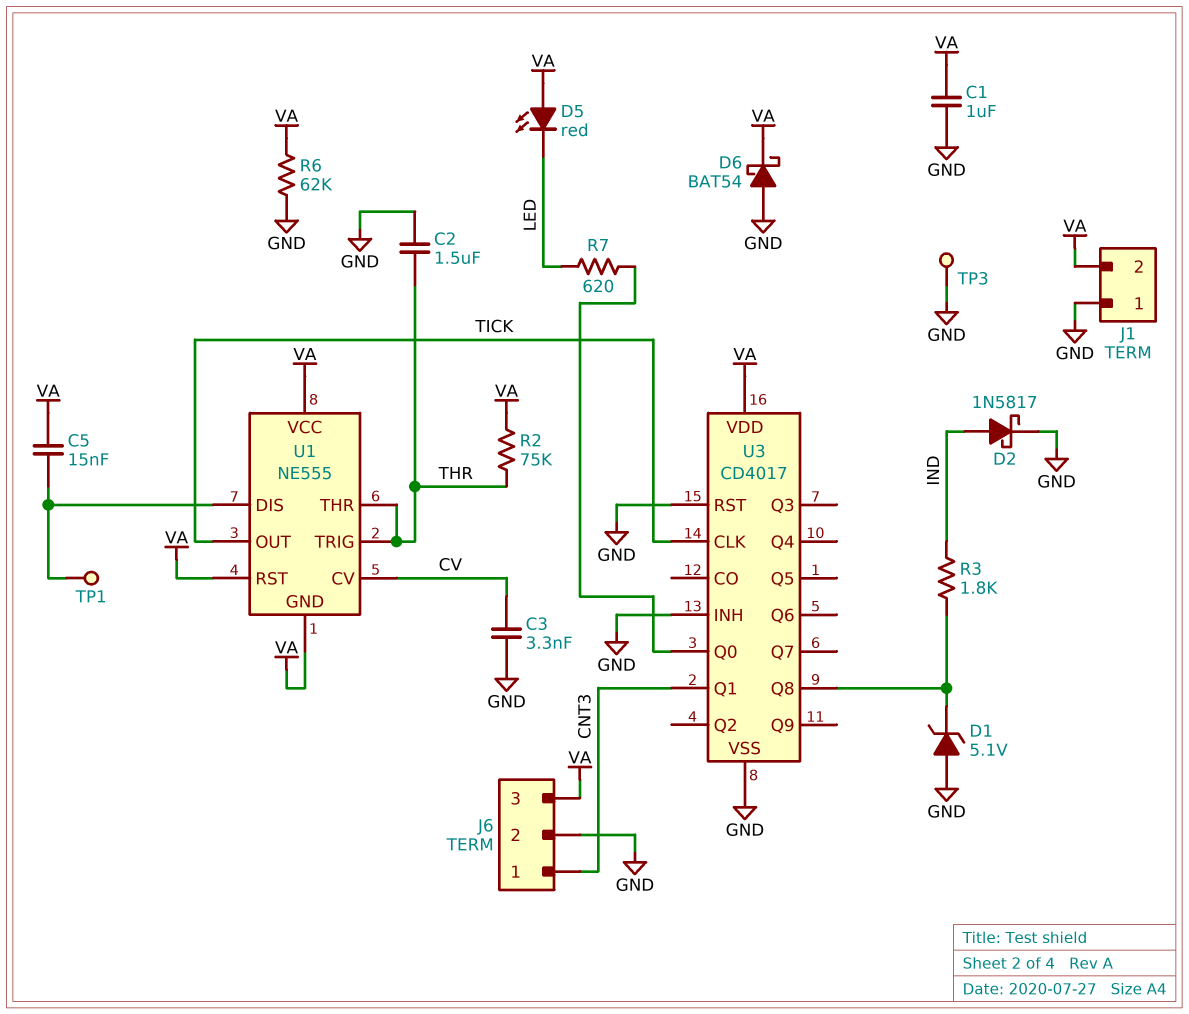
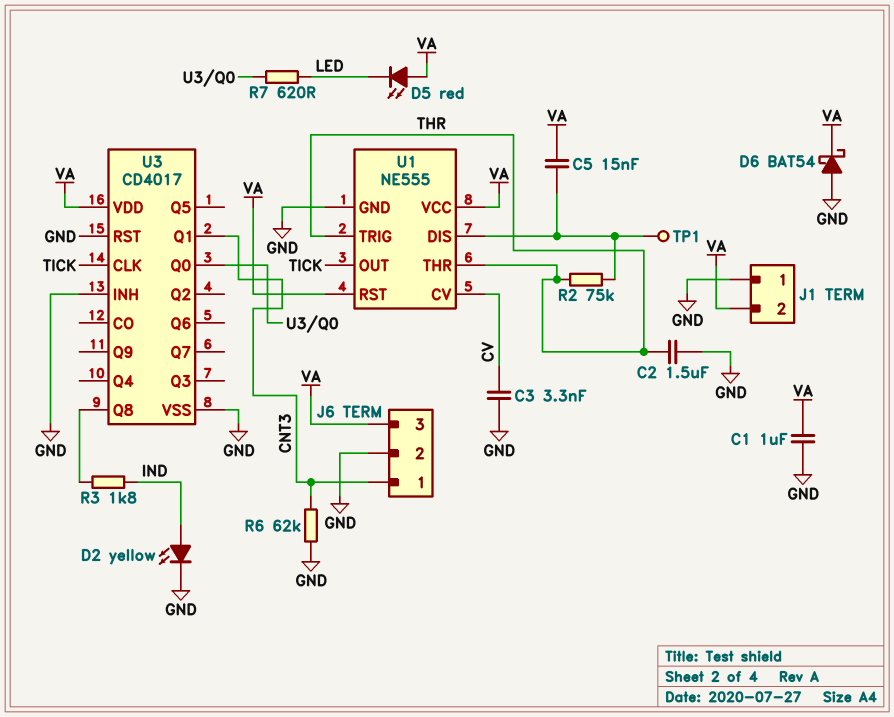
D1: zener 5.1V (A GND, K U3/Q8) -> none
D2: schottky 1N5817 (A IND, K GND) -> LED yellow (A IND, K GND)
R2: 75k (THR, VA) -> 75k (THR, U1/DIS)
R6: 62k (GND, VA) -> 62k (CNT3, GND)
TP3: test point (GND) -> none
U1 pin GND: VA -> GND

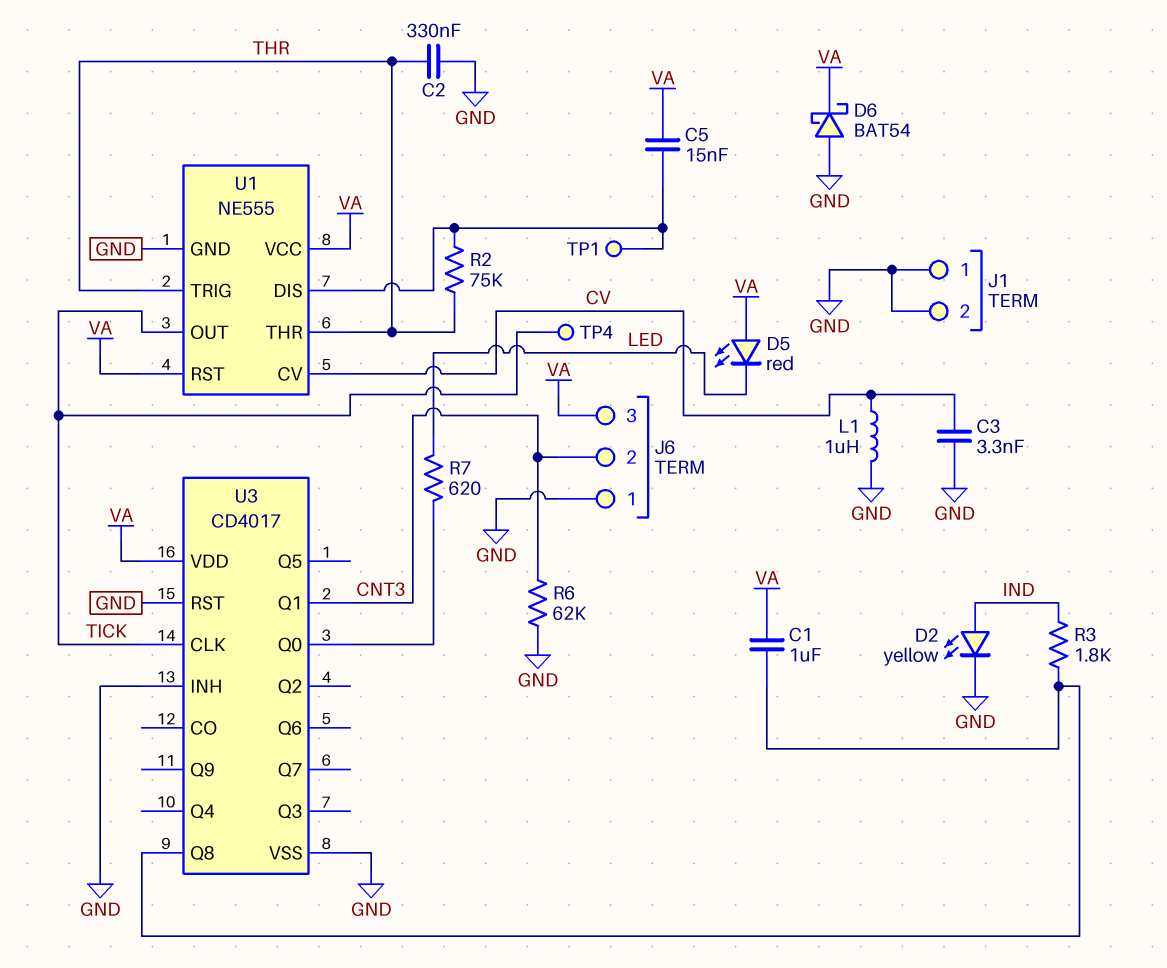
C1: 1uF (GND, VA) -> 1uF (U3/Q8, VA)
C2: 1.5uF (GND, THR) -> 330nF (GND, THR)
J1 pin 2: VA -> GND
J6 pin 1: CNT3 -> GND
J6 pin 2: GND -> CNT3
L1: none -> 1uH (CV, GND)
TP4: none -> test point (TICK)

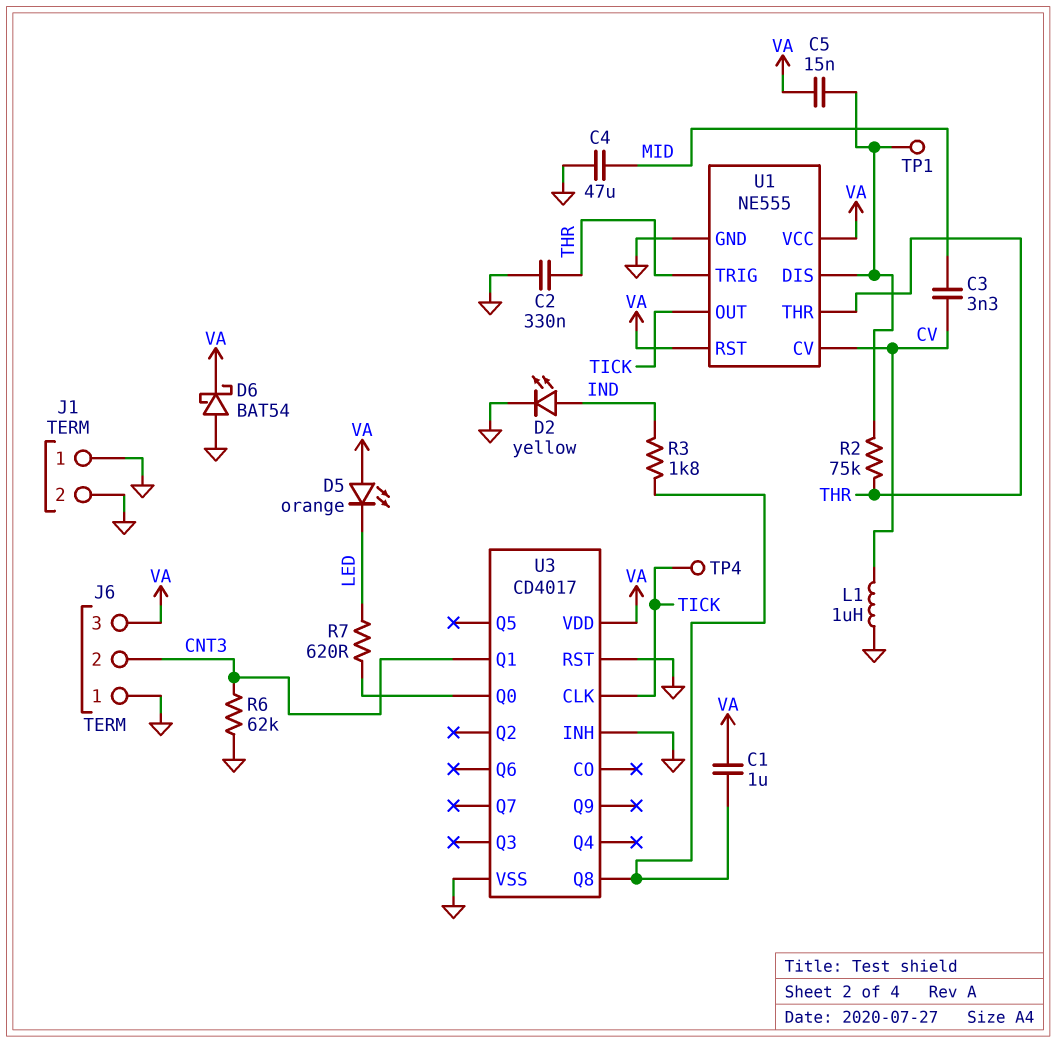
C3: 3.3nF (CV, GND) -> 3.3nF (CV, MID)
C4: none -> 47uF (GND, MID)
D5: LED red (A VA, K LED) -> LED orange (A VA, K LED)

